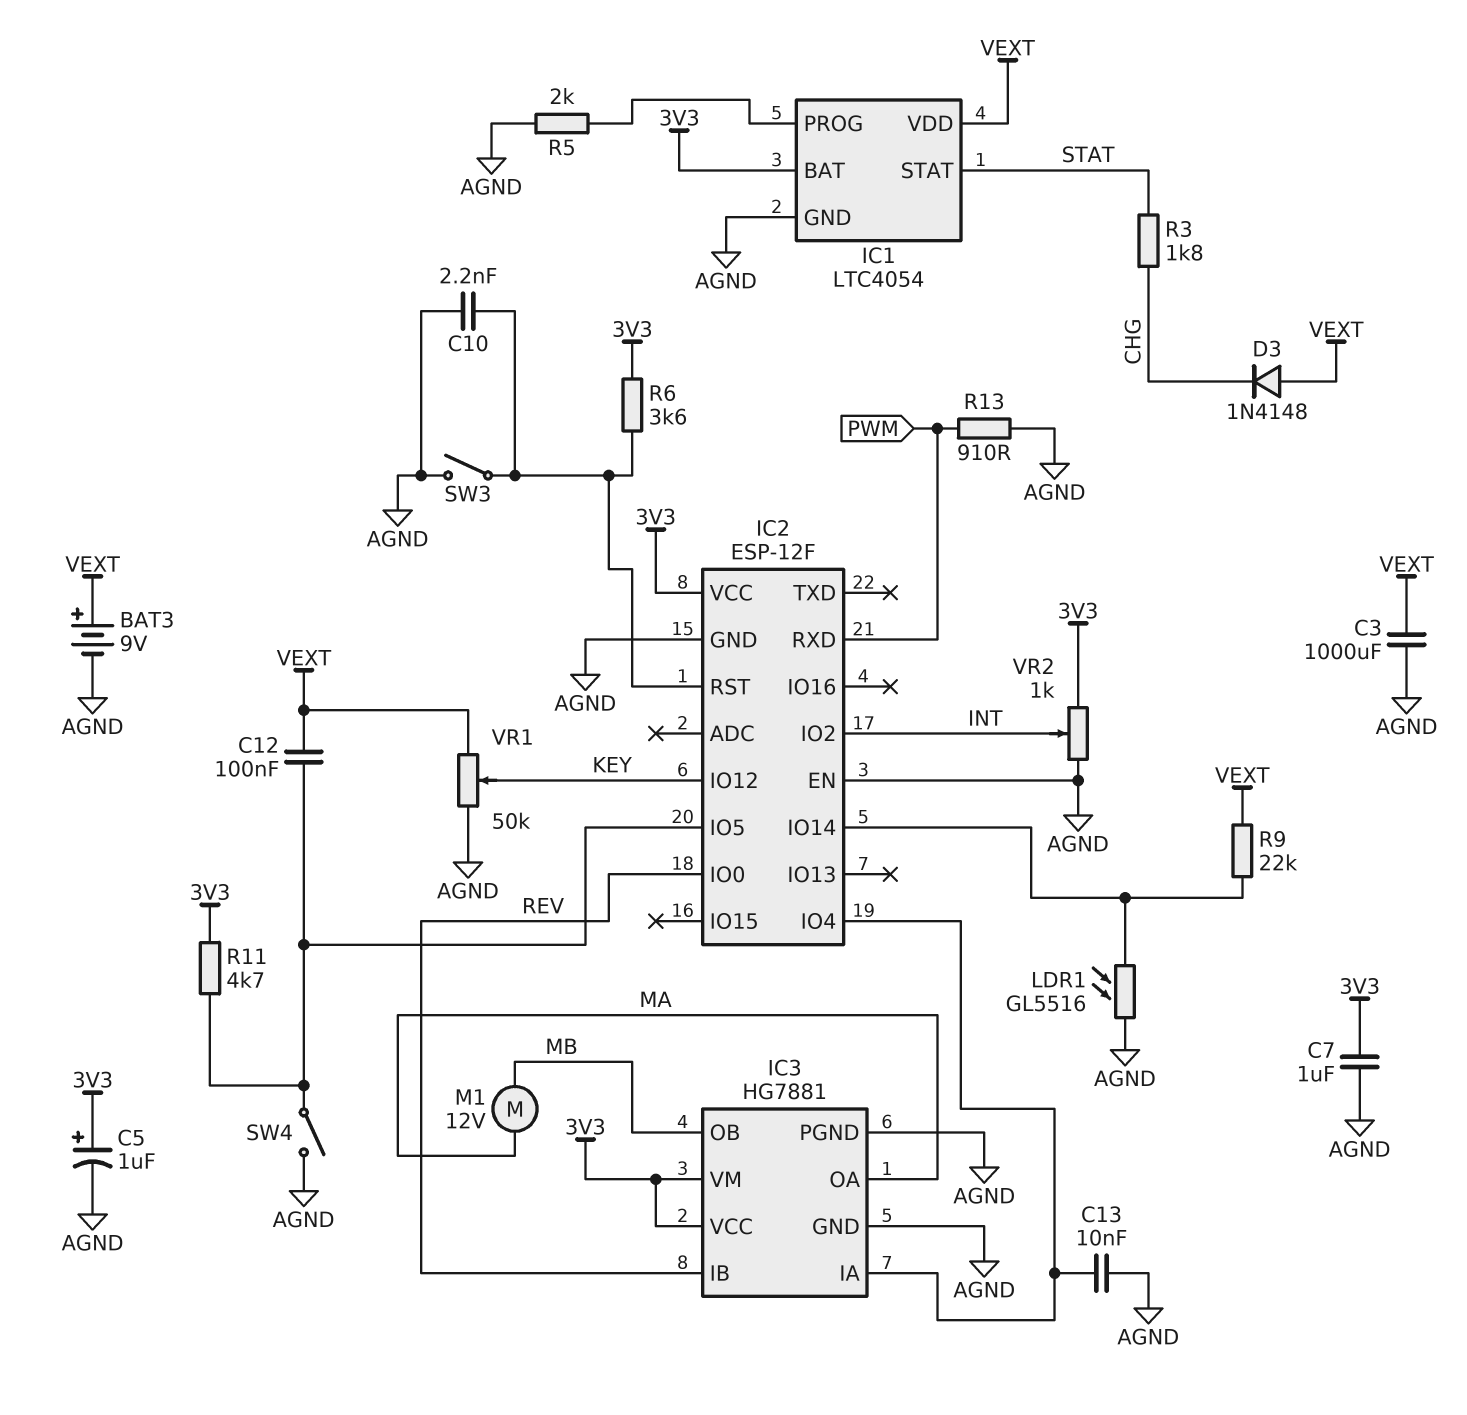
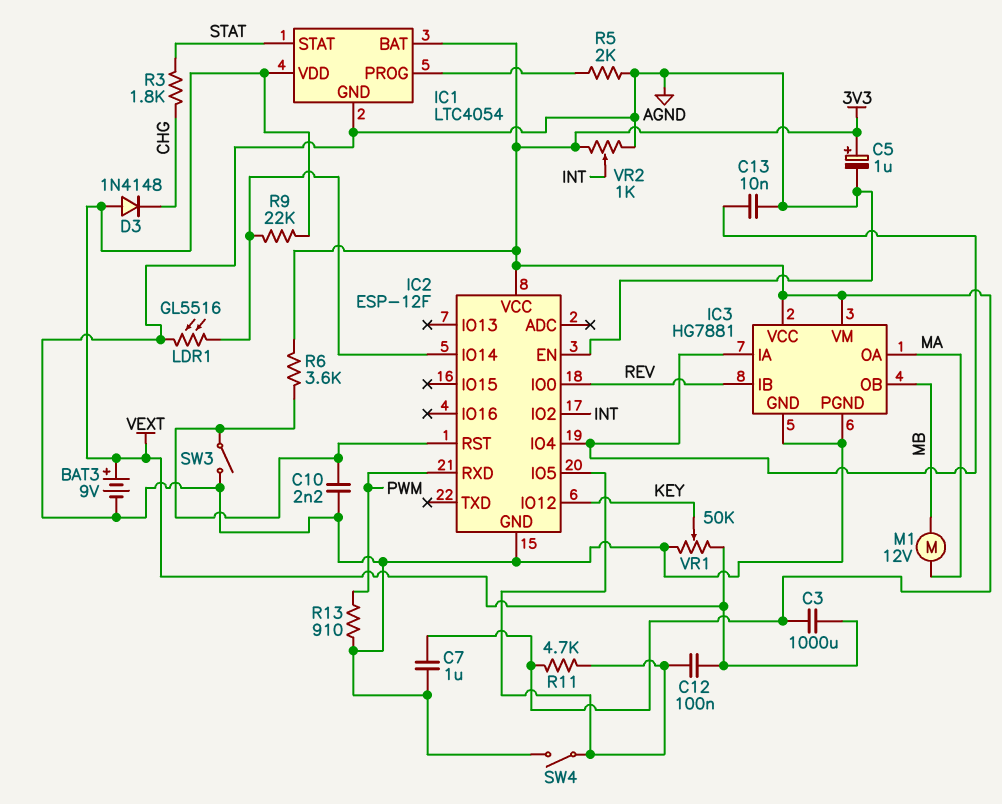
C3: 1000uF (AGND, VEXT) -> 1000uF (3V3, VEXT)

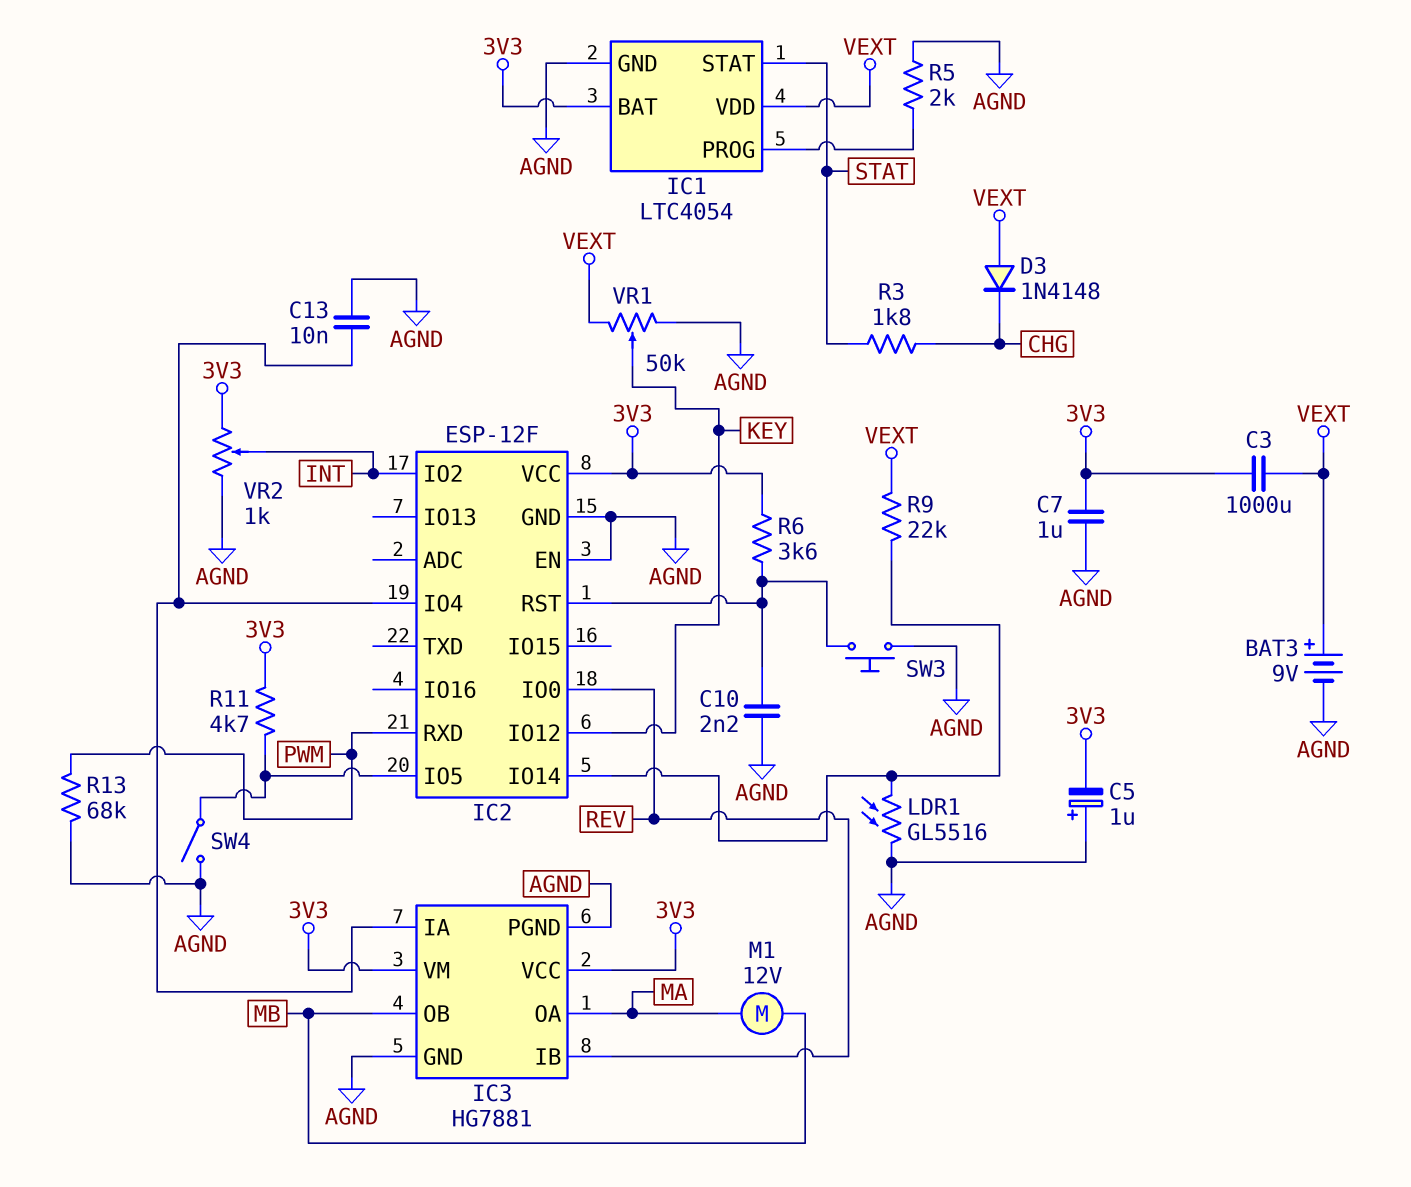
C5: 1uF (plus 3V3, minus AGND) -> 1uF (plus AGND, minus 3V3)
C12: 100nF (IC2/IO5, VEXT) -> none
R13: 910 (AGND, PWM) -> 68k (AGND, PWM)
SW3: switch (AGND, IC2/RST) -> button (AGND, IC2/RST)

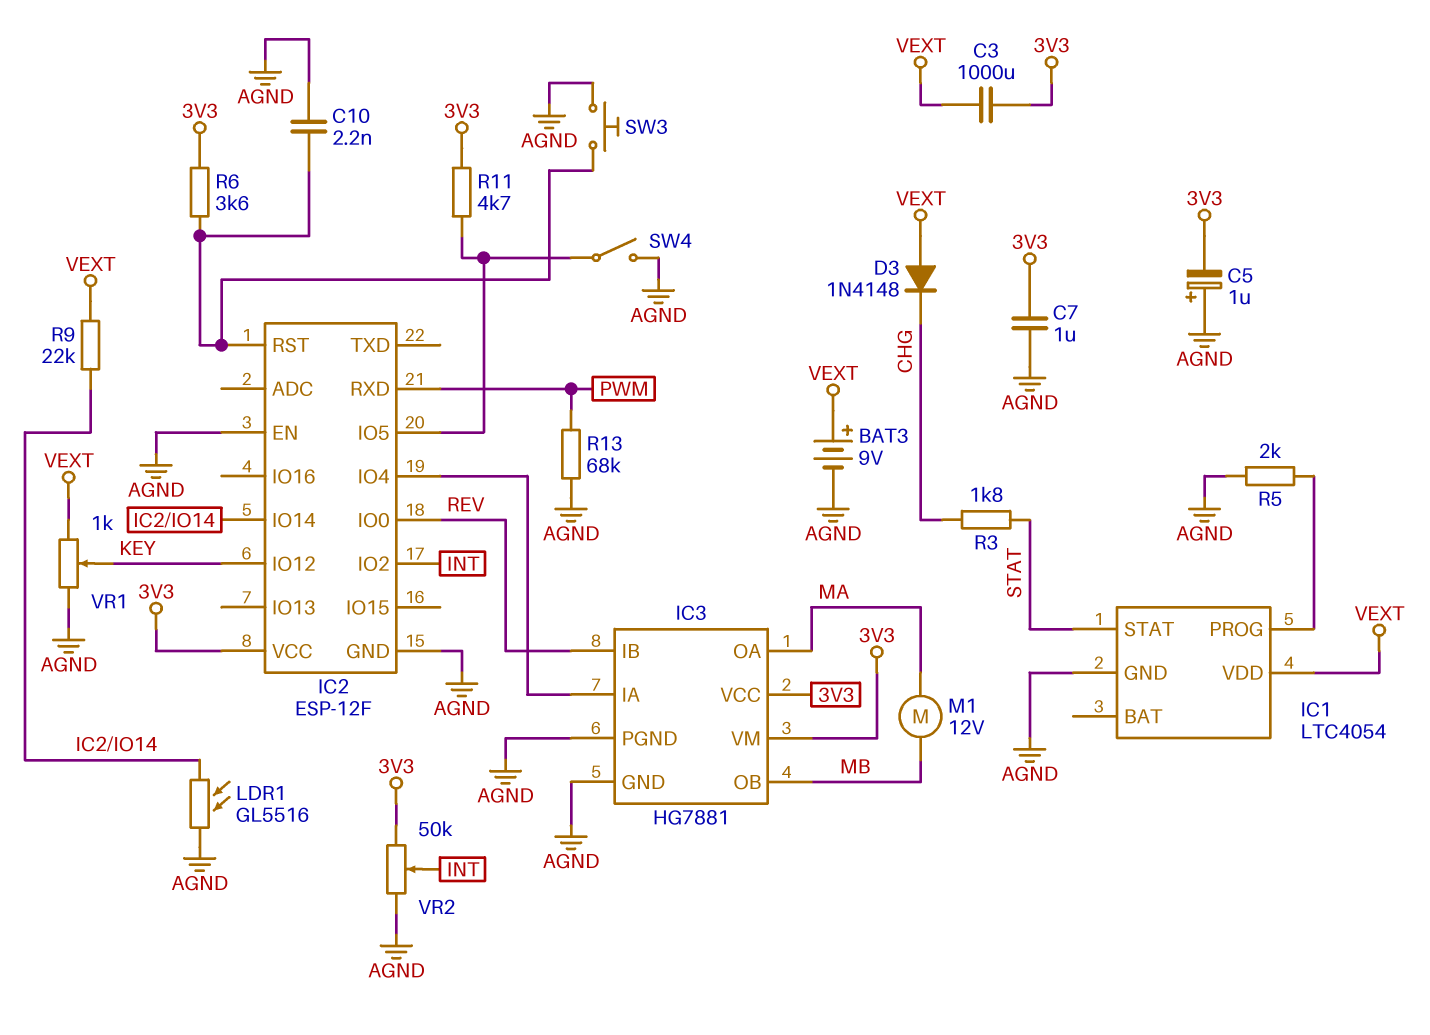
C13: 10nF (AGND, IC2/IO4) -> none
IC1 pin BAT: 3V3 -> none
VR1: 50k (AGND, VEXT, wiper KEY) -> 1k (AGND, VEXT, wiper KEY)
VR2: 1k (3V3, AGND, wiper INT) -> 50k (3V3, AGND, wiper INT)

